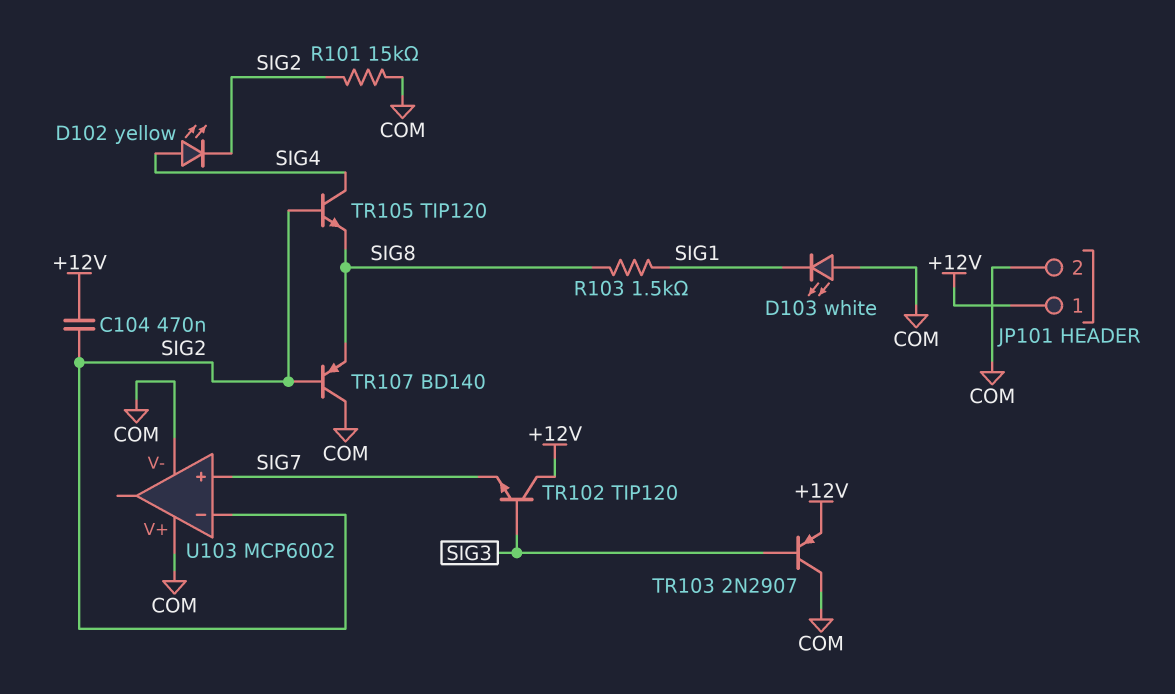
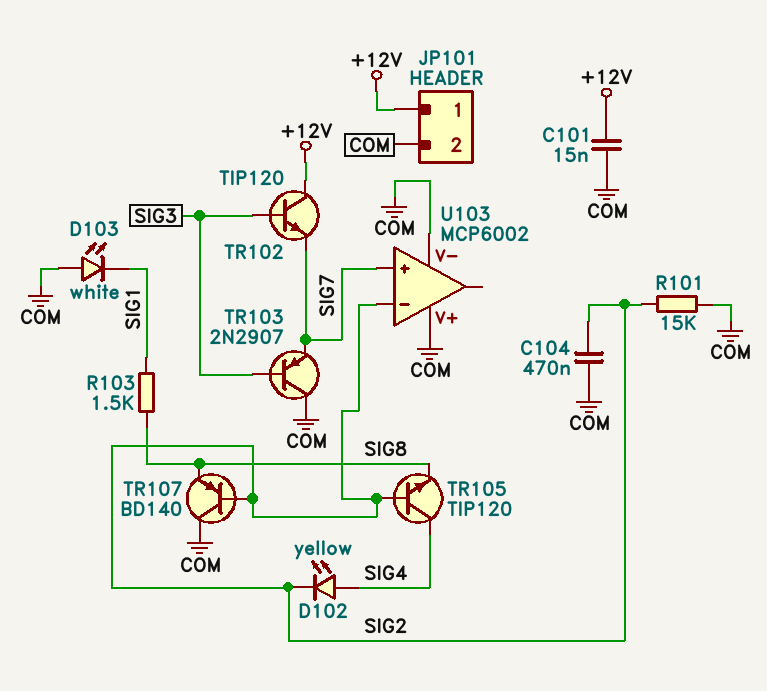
C101: none -> 15nF (+12V, COM)
C104: 470nF (+12V, SIG2) -> 470nF (COM, SIG2)
TR103: PNP 2N2907 (B SIG3, C COM, E +12V) -> PNP 2N2907 (B SIG3, C COM, E SIG7)

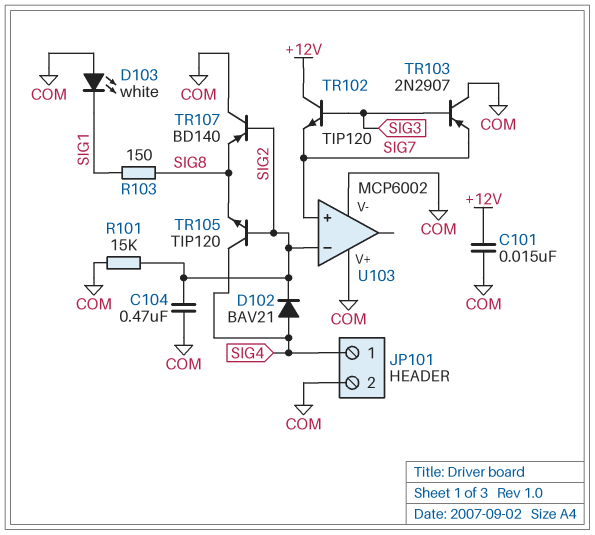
D102: LED yellow (A SIG4, K SIG2) -> diode BAV21 (A SIG4, K SIG2)
JP101 pin 1: +12V -> SIG4
R103: 1.5k (SIG1, SIG8) -> 150 (SIG1, SIG8)

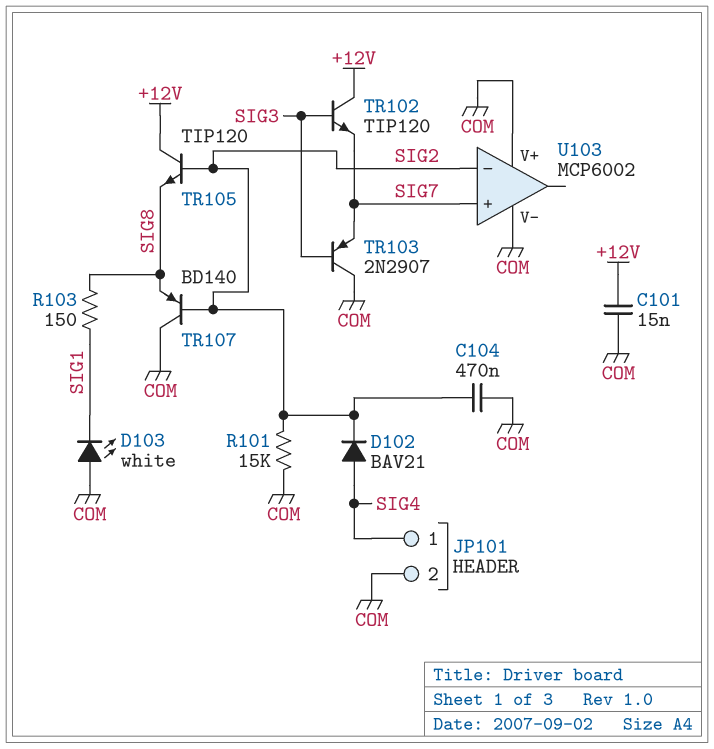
TR105: NPN TIP120 (B SIG2, C SIG4, E SIG8) -> NPN TIP120 (B SIG2, C +12V, E SIG8)

